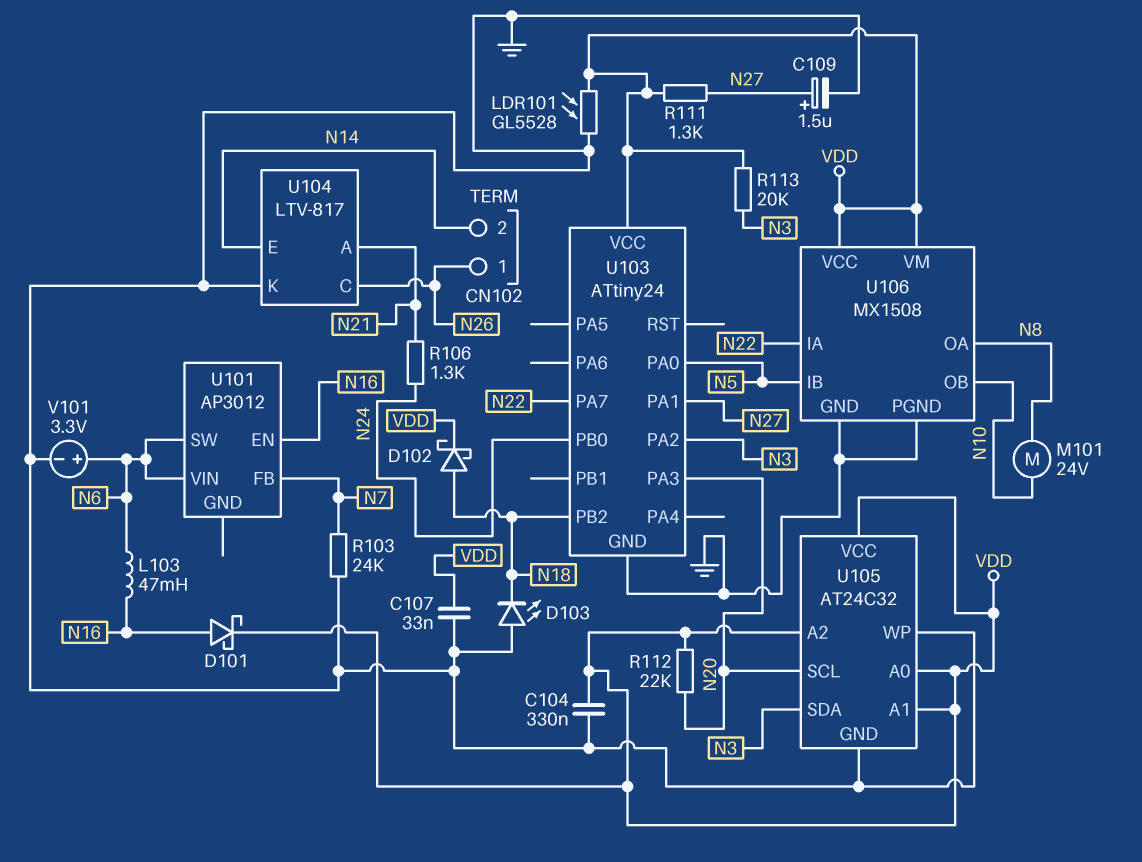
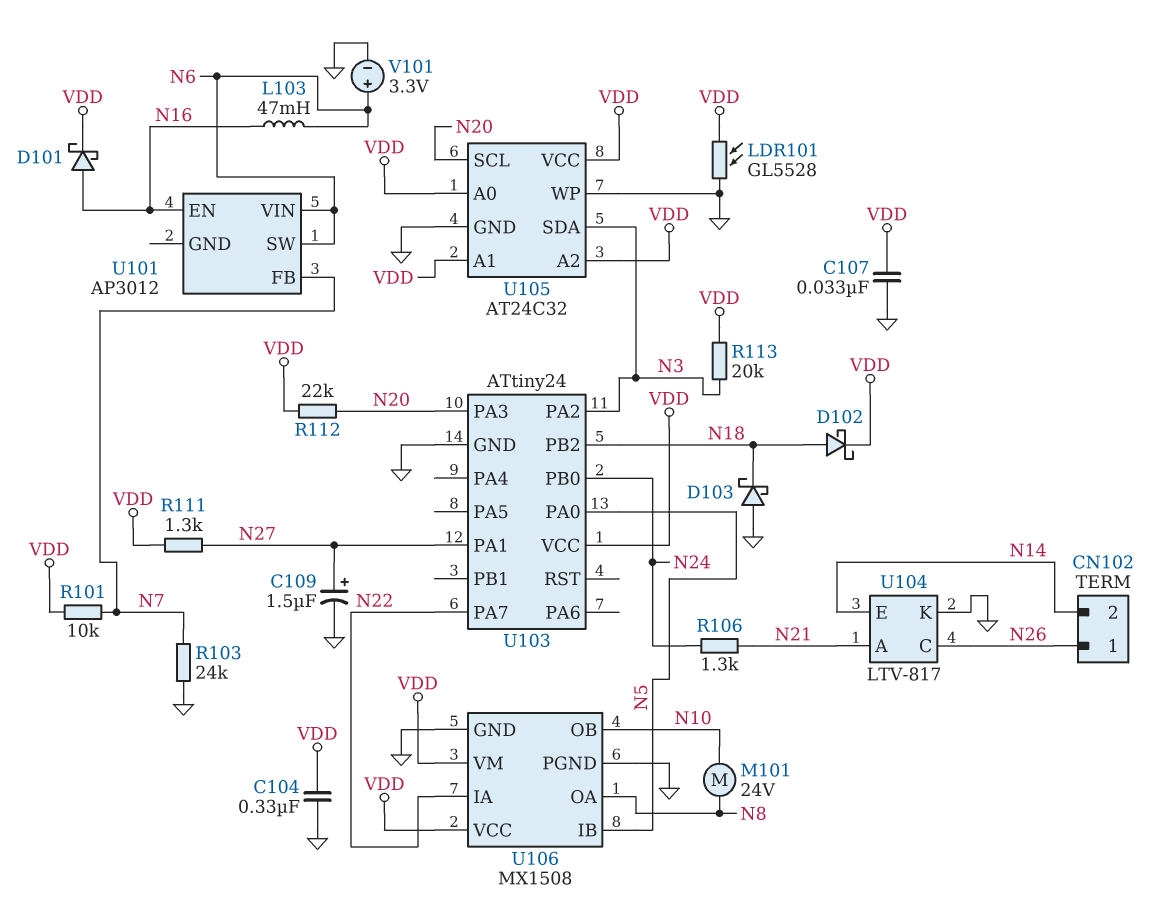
D103: LED (A GND, K N18) -> schottky (A GND, K N18)
R101: none -> 10k (N7, VDD)

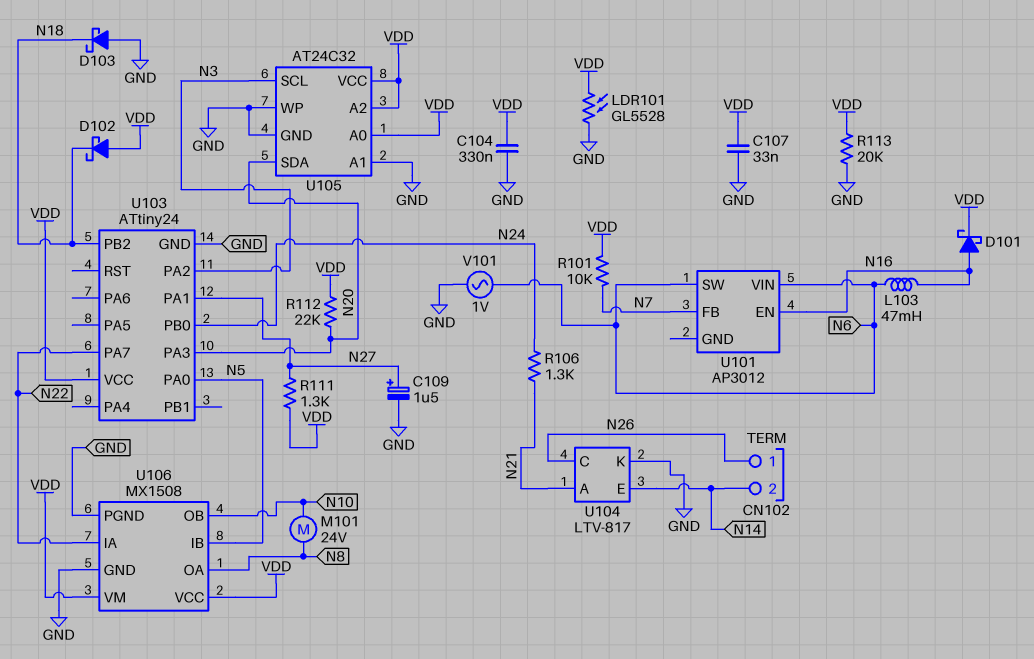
D102: schottky (A N18, K VDD) -> schottky (A VDD, K N18)
R103: 24k (GND, N7) -> none
R113: 20k (N3, VDD) -> 20k (GND, VDD)
U105 pin A1: VDD -> GND
U105 pin SCL: N20 -> N3
U105 pin SDA: N3 -> N20
V101: 3.3V (plus N6, minus GND) -> AC 1V (GND, N6)

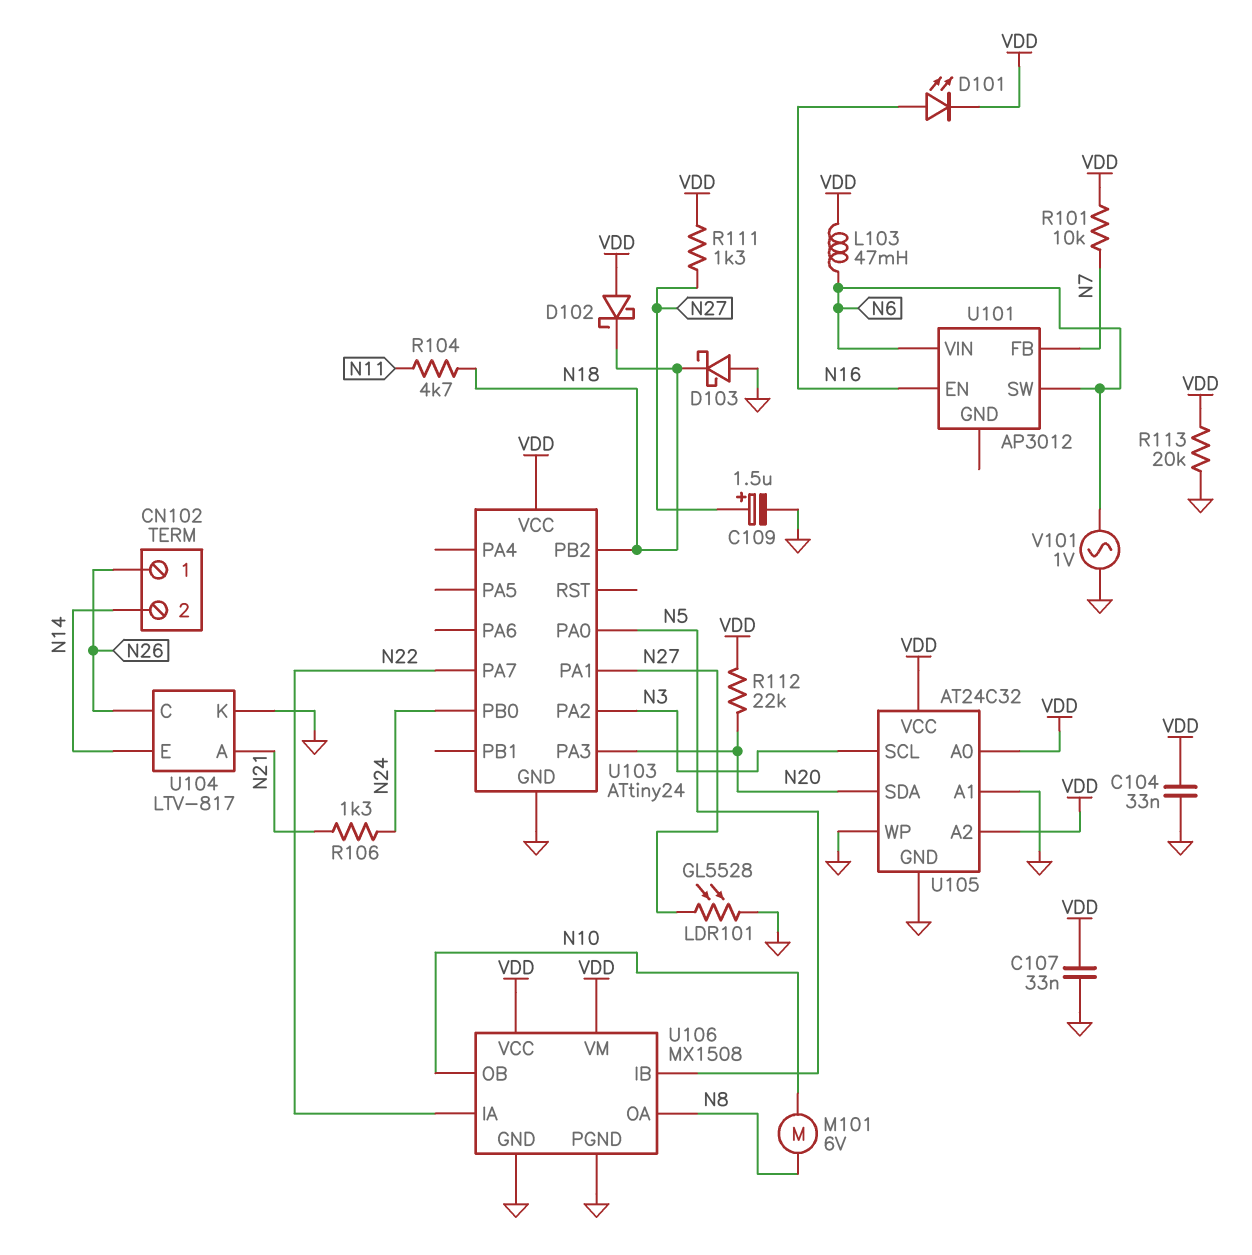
C104: 330nF (GND, VDD) -> 33nF (GND, VDD)
D101: schottky (A N16, K VDD) -> LED (A N16, K VDD)
L103: 47mH (N6, N16) -> 47mH (N6, VDD)
LDR101: GL5528 (GND, VDD) -> GL5528 (GND, N27)
M101: motor 24V (N8, N10) -> motor 6V (N8, N10)
R104: none -> 4.7k (N11, N18)

